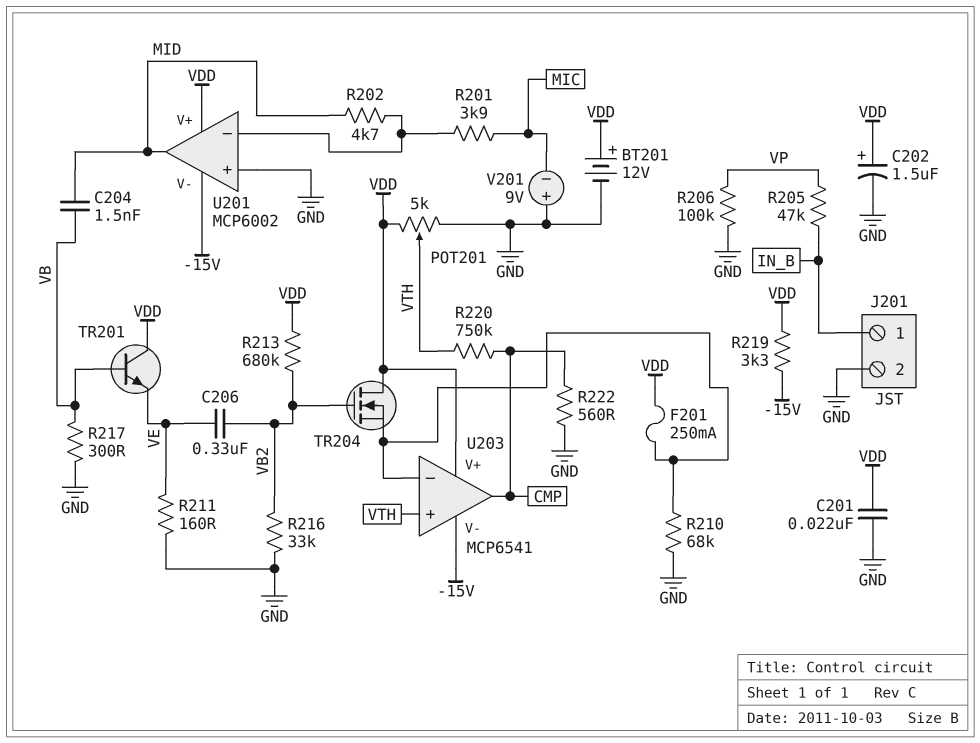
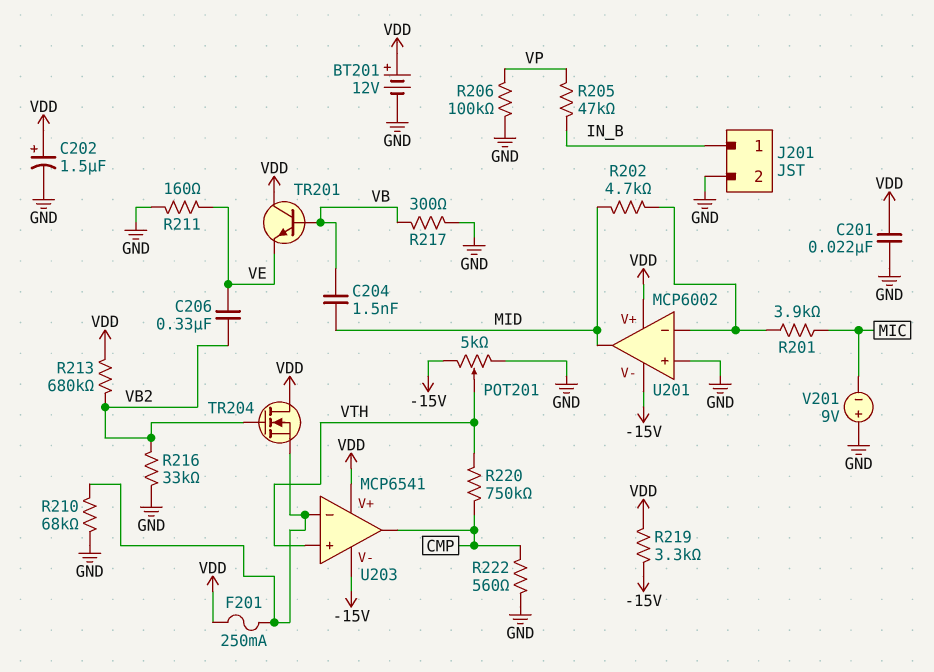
POT201: 5k (GND, VDD, wiper VTH) -> 5k (-15V, GND, wiper VTH)

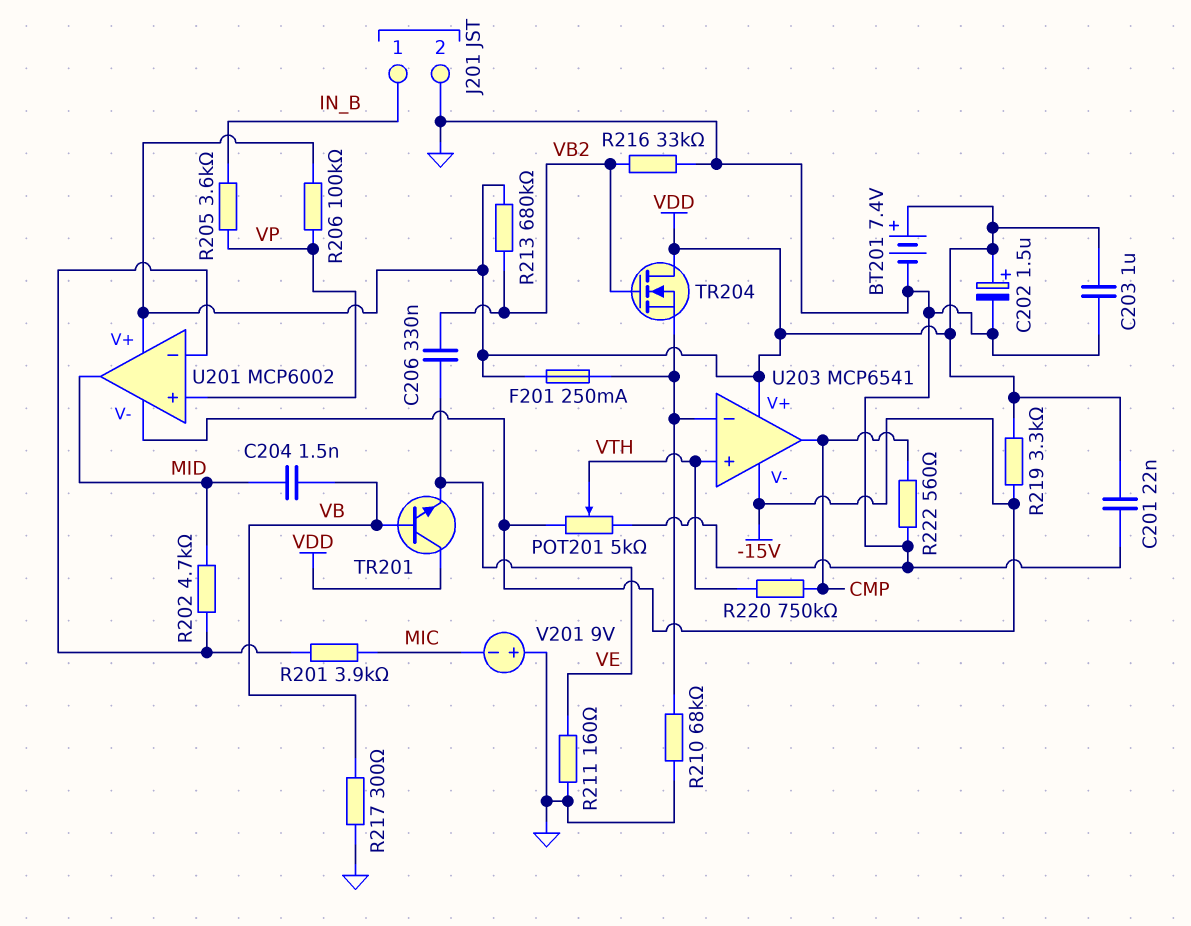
BT201: 12V (plus VDD, minus GND) -> 7.4V (plus VDD, minus GND)
C203: none -> 1uF (GND, VDD)
R205: 47k (IN_B, VP) -> 3.6k (IN_B, VP)
R206: 100k (GND, VP) -> 100k (VDD, VP)
U201 pin in+: GND -> VP

